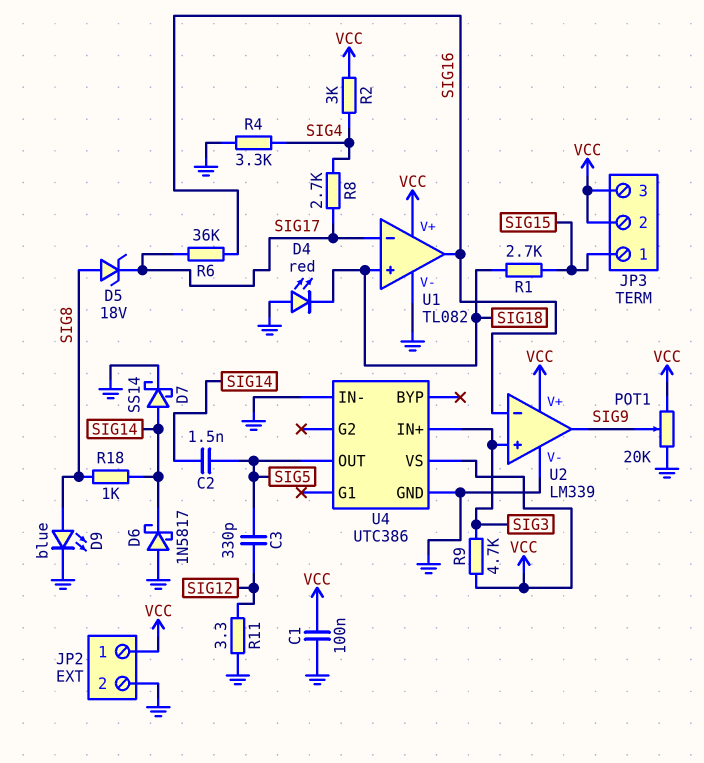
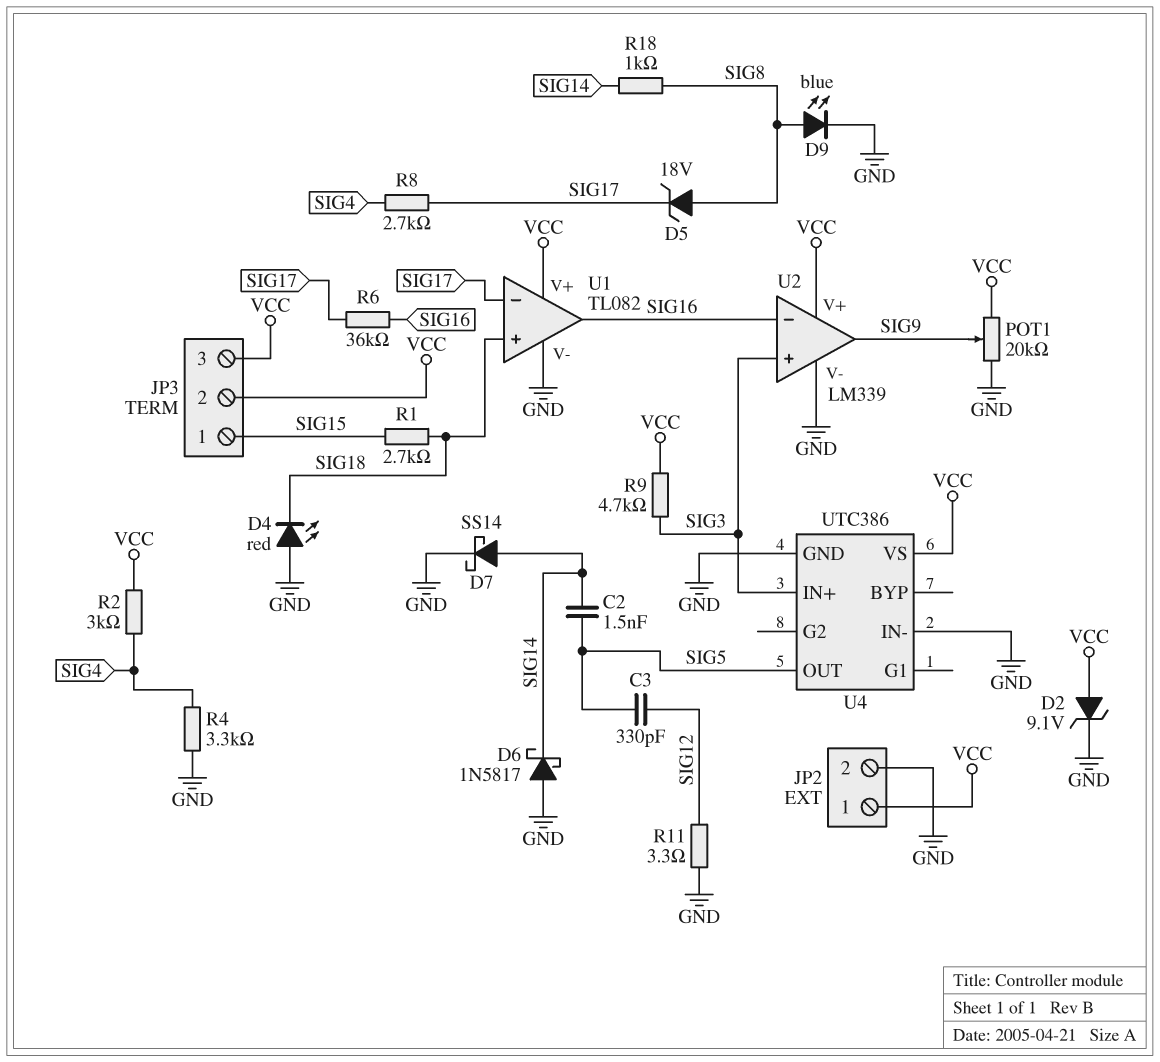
C1: 100nF (GND, VCC) -> none
D2: none -> zener 9.1V (A VCC, K GND)

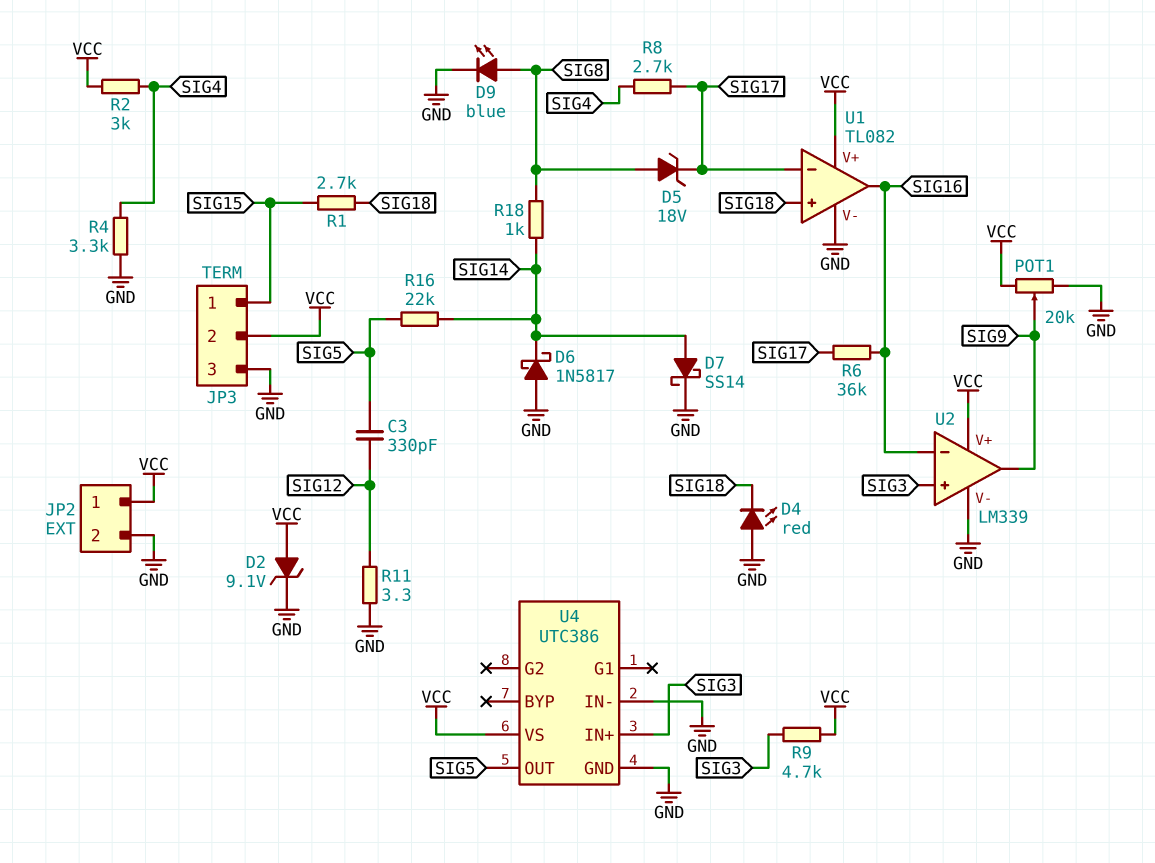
C2: 1.5nF (SIG5, SIG14) -> none
JP3 pin 3: VCC -> GND
R16: none -> 22k (SIG5, SIG14)

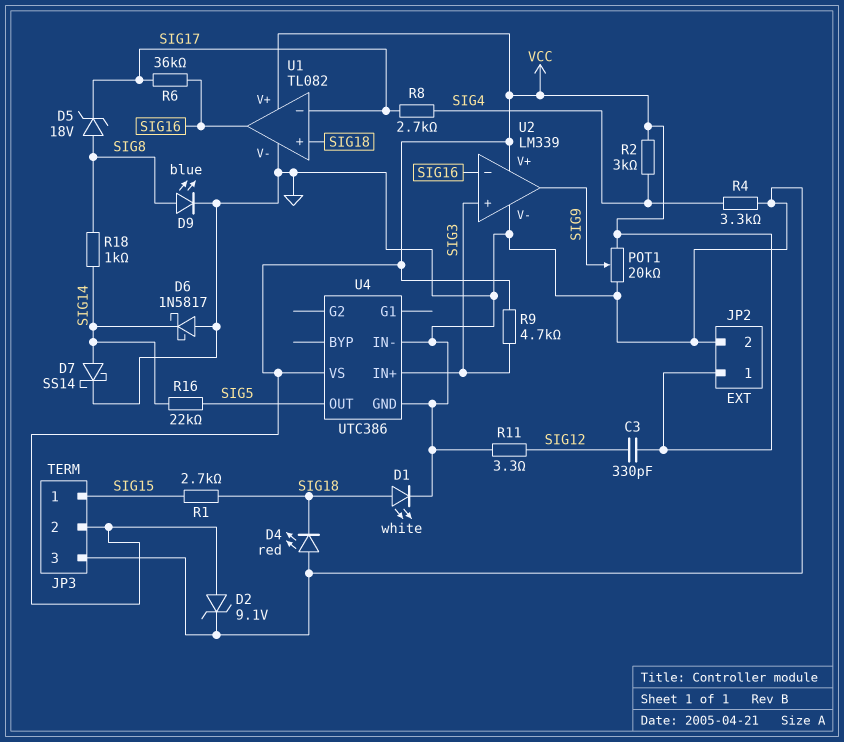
C3: 330pF (SIG5, SIG12) -> 330pF (SIG12, VCC)
D1: none -> LED white (A SIG18, K GND)

